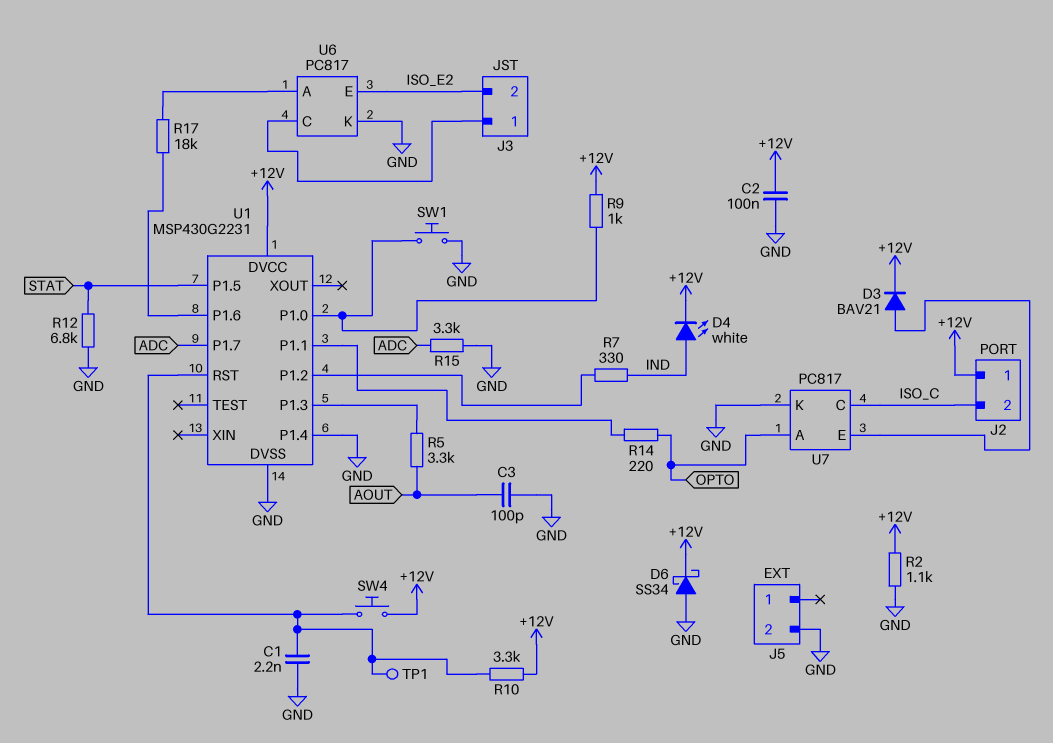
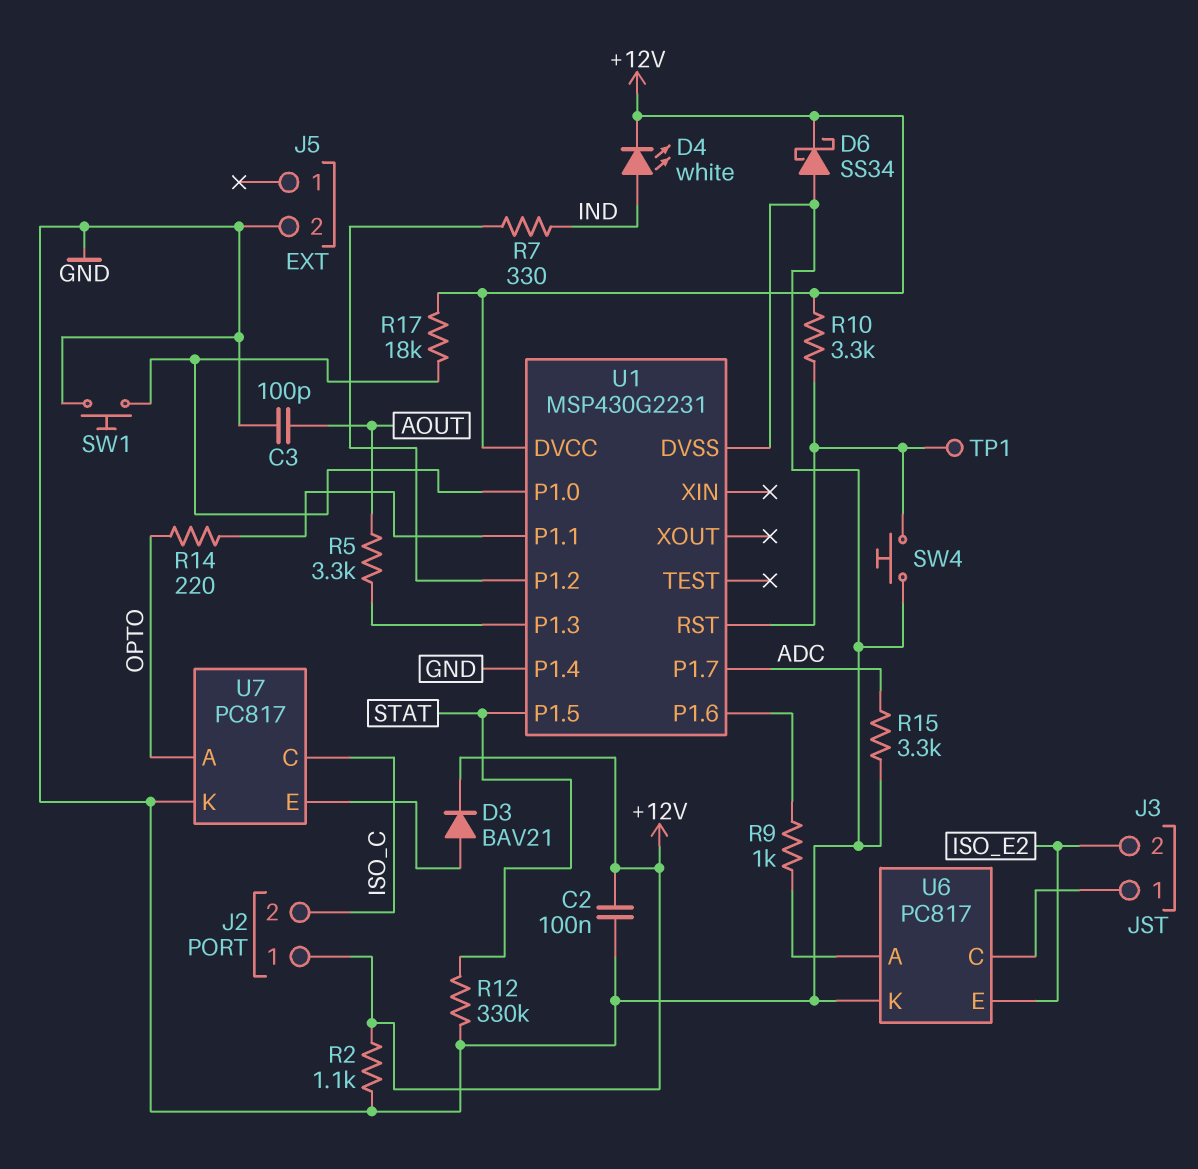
C1: 2.2nF (GND, U1/RST) -> none
R9: 1k (+12V, U1/P1.0) -> 1k (U1/P1.6, U6/A)
R12: 6.8k (GND, STAT) -> 330k (GND, STAT)
R17: 18k (U1/P1.6, U6/A) -> 18k (+12V, U1/P1.0)
SW4: button (+12V, U1/RST) -> button (GND, U1/RST)

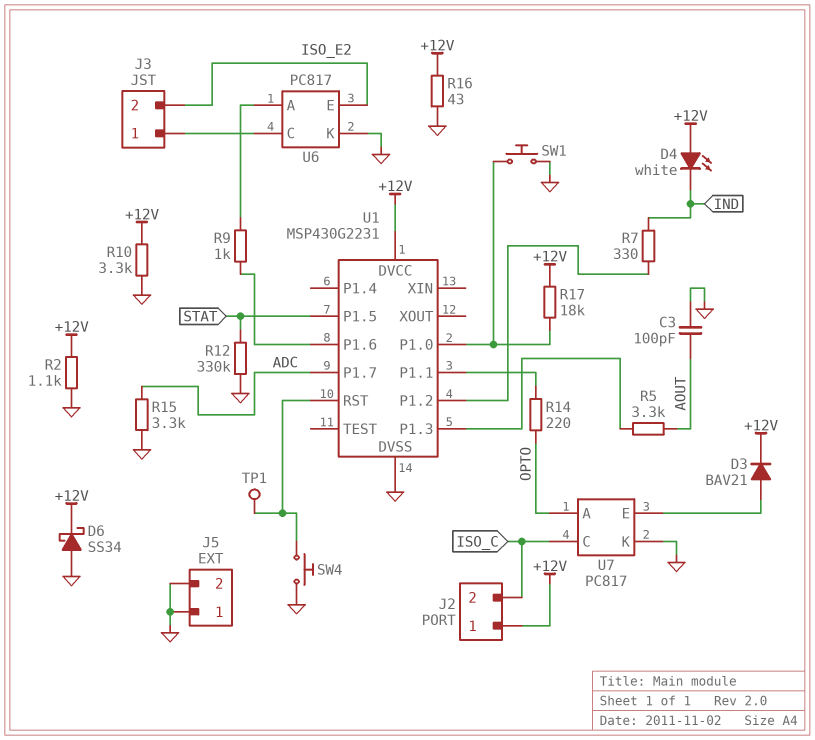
C2: 100nF (+12V, GND) -> none
D4: LED white (A IND, K +12V) -> LED white (A +12V, K IND)
J5 pin 1: none -> GND
R10: 3.3k (+12V, U1/RST) -> 3.3k (+12V, GND)
R16: none -> 43 (+12V, GND)
U1 pin P1.4: GND -> none

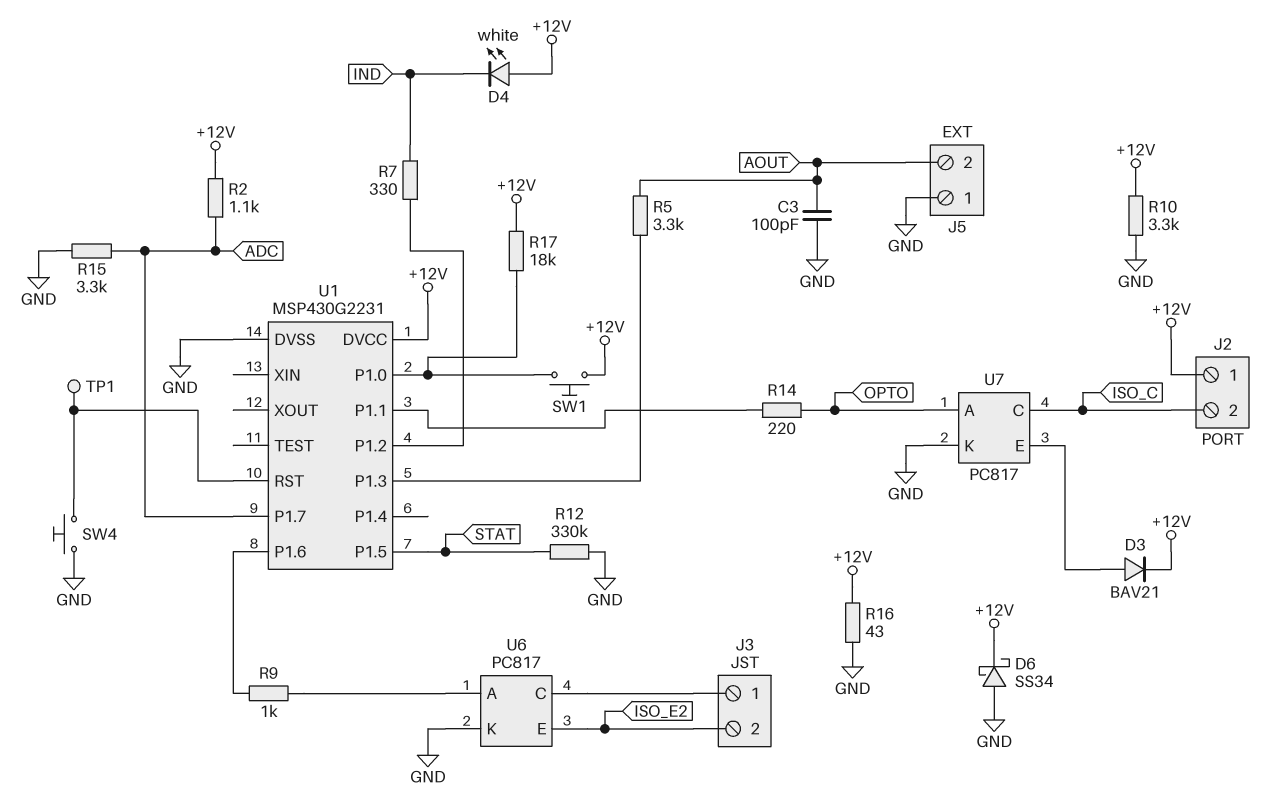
J5 pin 2: GND -> AOUT
R2: 1.1k (+12V, GND) -> 1.1k (+12V, ADC)
SW1: button (GND, U1/P1.0) -> button (+12V, U1/P1.0)

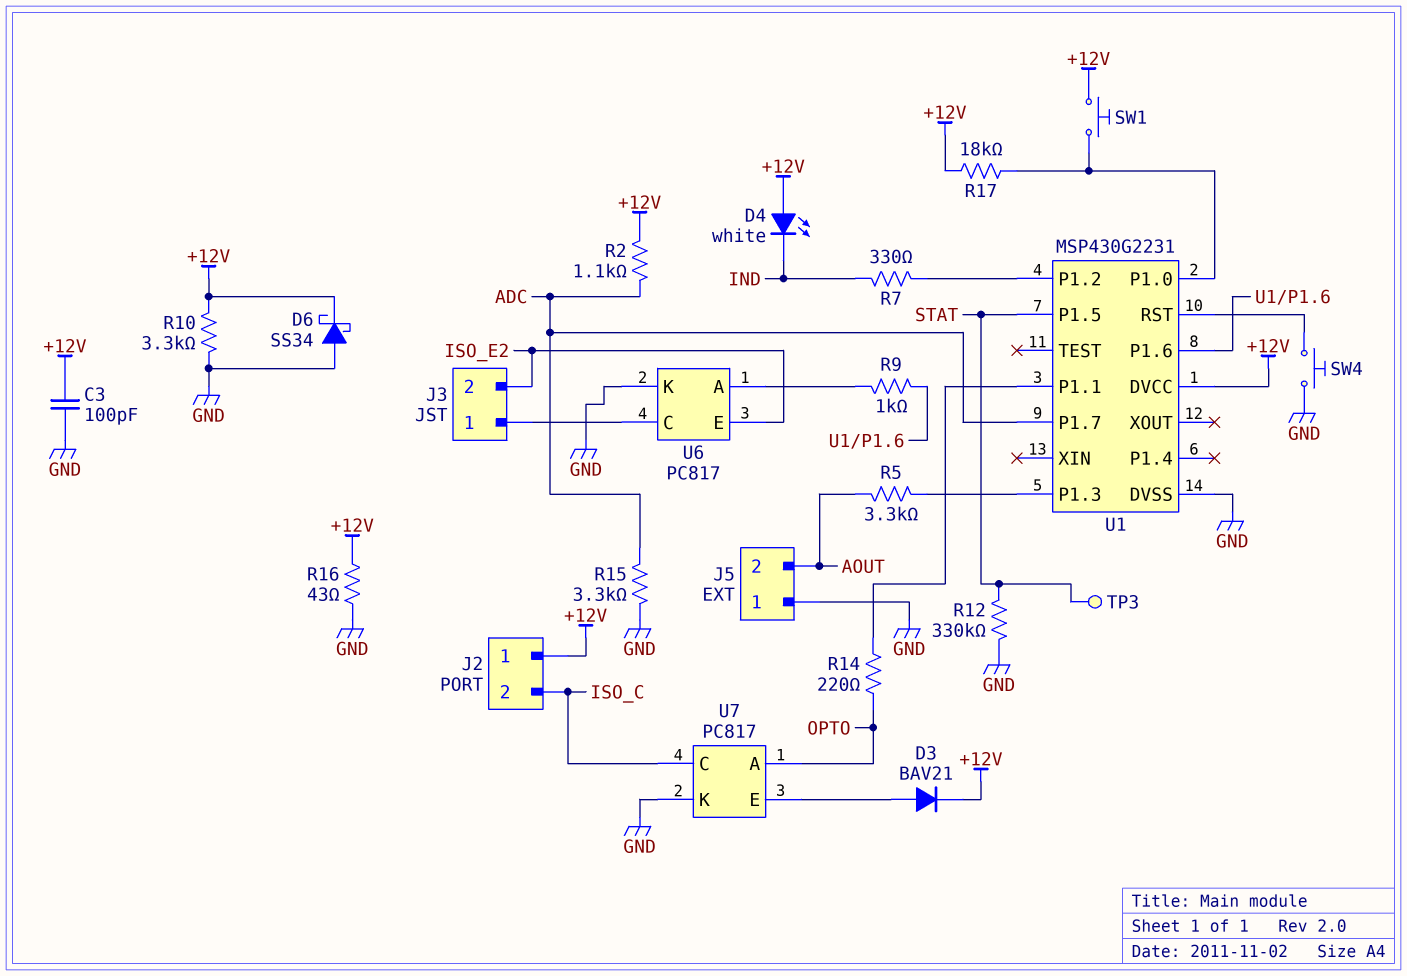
C3: 100pF (AOUT, GND) -> 100pF (+12V, GND)
TP1: test point (U1/RST) -> none
TP3: none -> test point (STAT)

